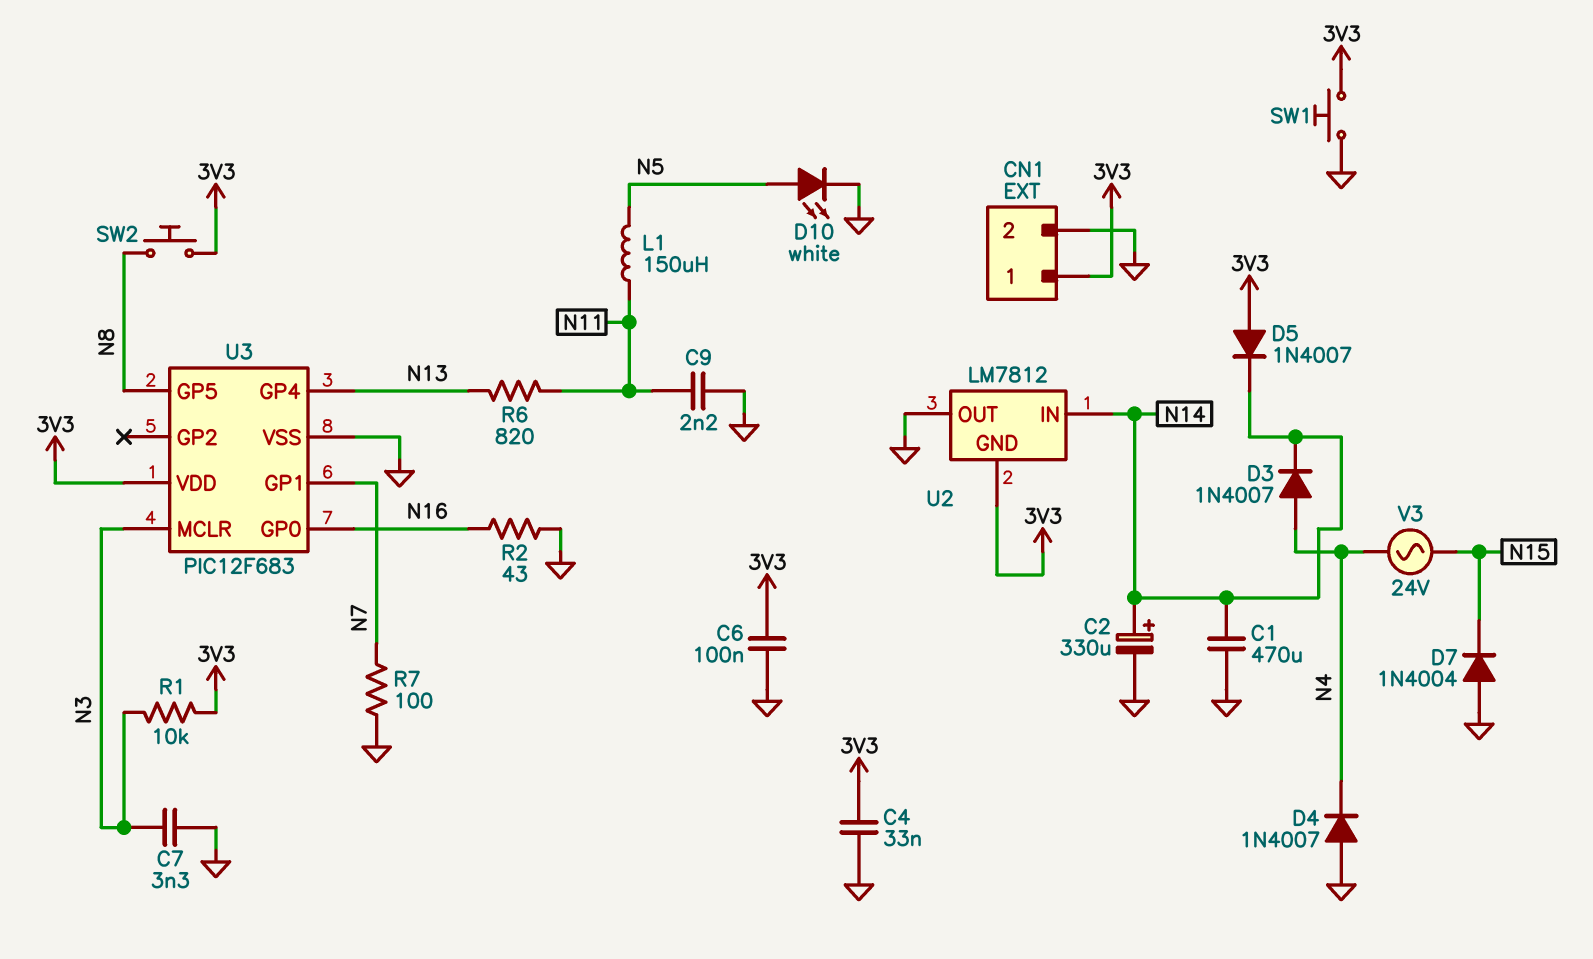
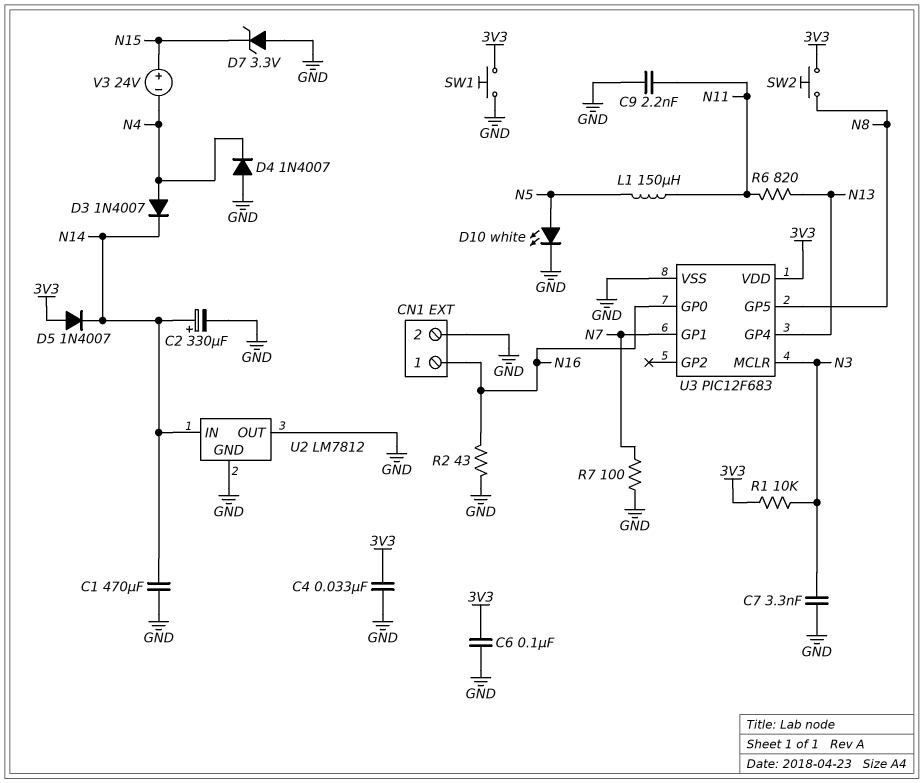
CN1 pin 1: 3V3 -> N16
D7: diode 1N4004 (A GND, K N15) -> zener 3.3V (A GND, K N15)
U2 pin GND: 3V3 -> GND
V3: AC 24V (N4, N15) -> 24V (plus N15, minus N4)

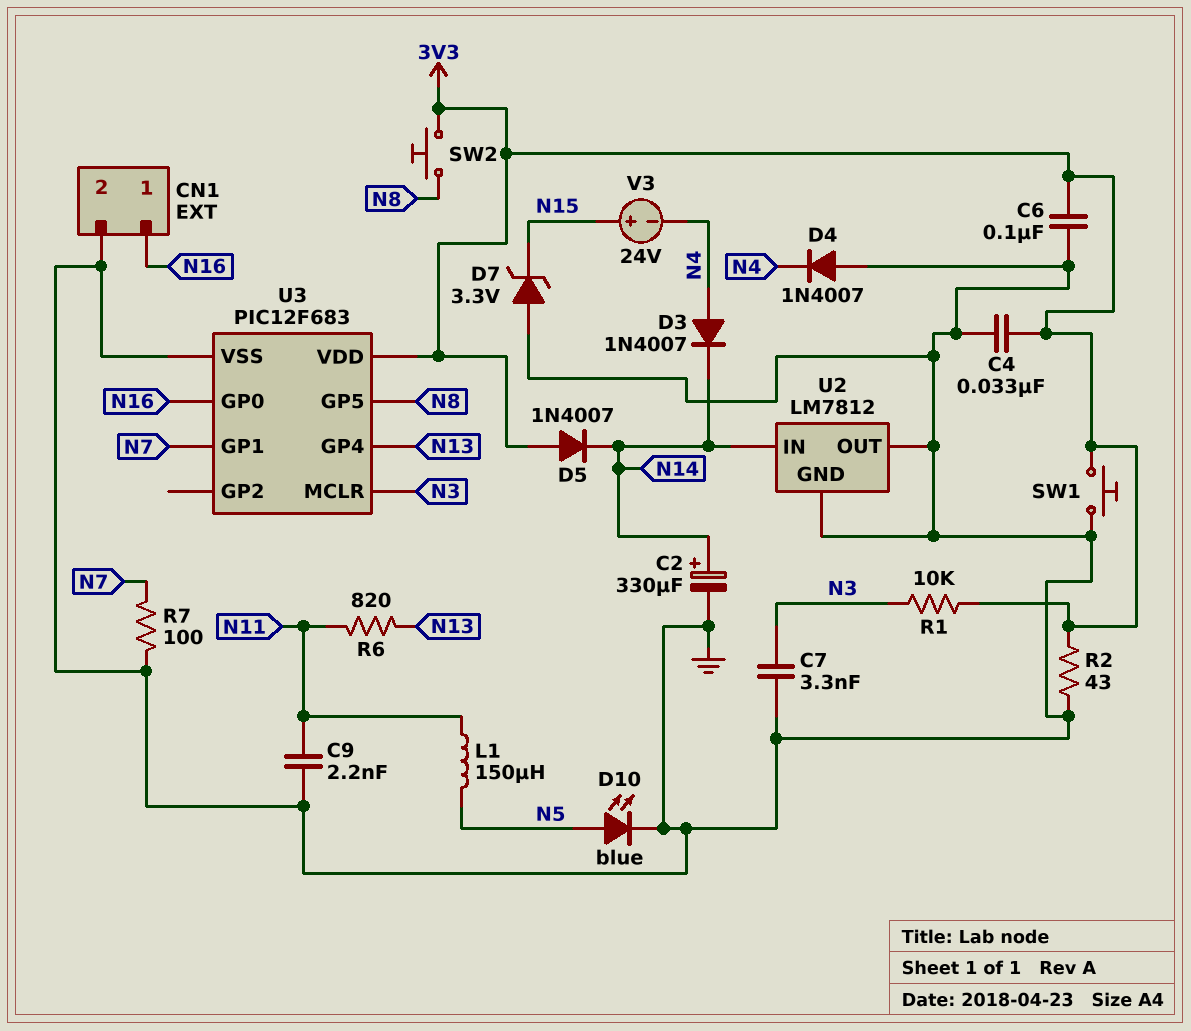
C1: 470uF (GND, N14) -> none
D10: LED white (A N5, K GND) -> LED blue (A N5, K GND)
R2: 43 (GND, N16) -> 43 (3V3, GND)

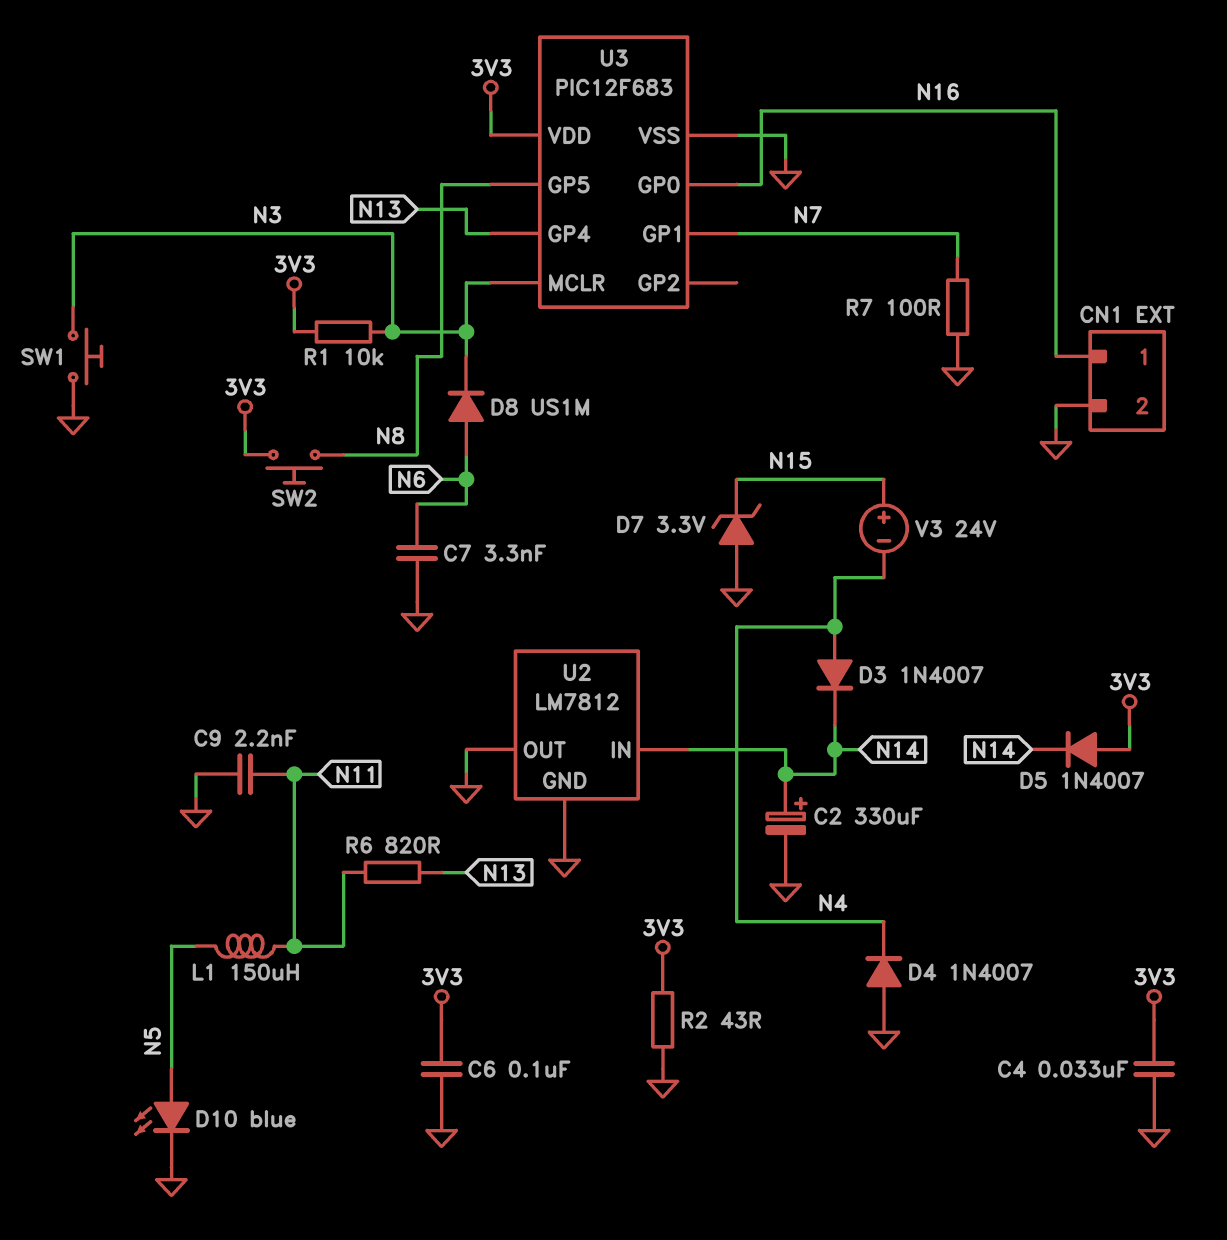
C7: 3.3nF (GND, N3) -> 3.3nF (GND, N6)
D8: none -> diode US1M (A N6, K N3)
SW1: button (3V3, GND) -> button (GND, N3)

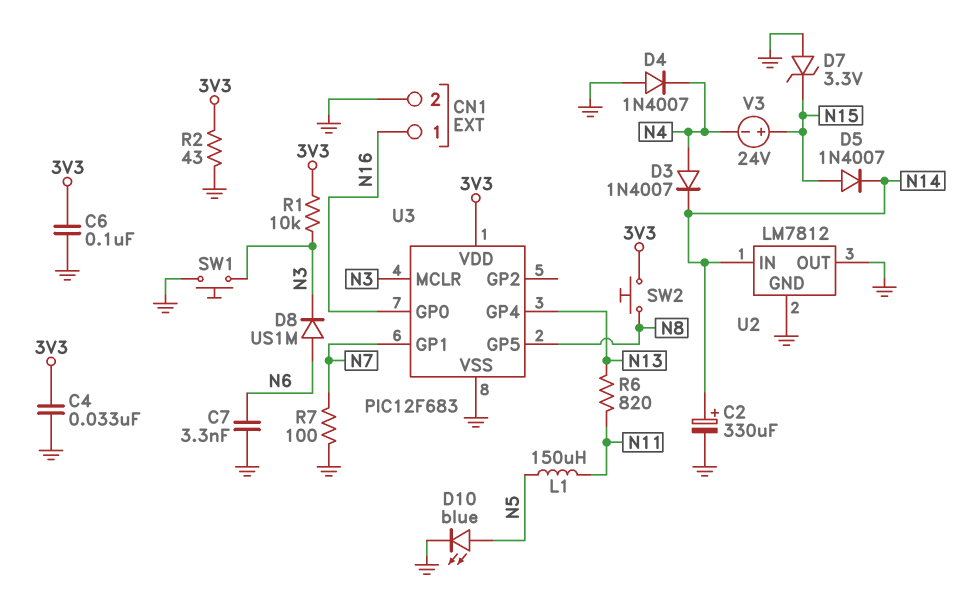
C9: 2.2nF (GND, N11) -> none
D5: diode 1N4007 (A 3V3, K N14) -> diode 1N4007 (A N15, K N14)

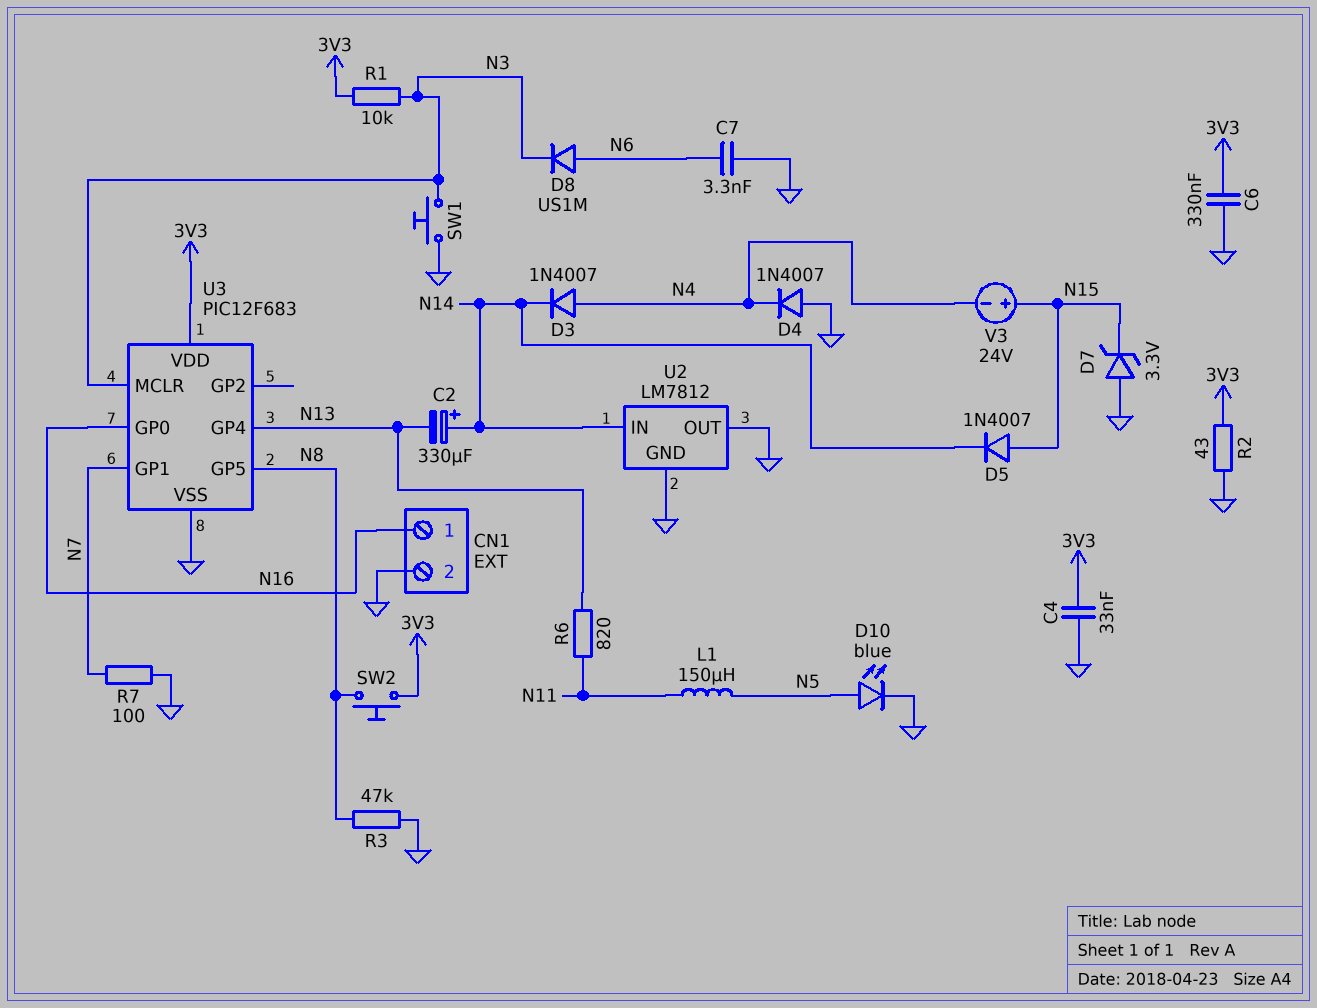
C2: 330uF (plus N14, minus GND) -> 330uF (plus N14, minus N13)
C6: 100nF (3V3, GND) -> 330nF (3V3, GND)
R3: none -> 47k (GND, N8)

